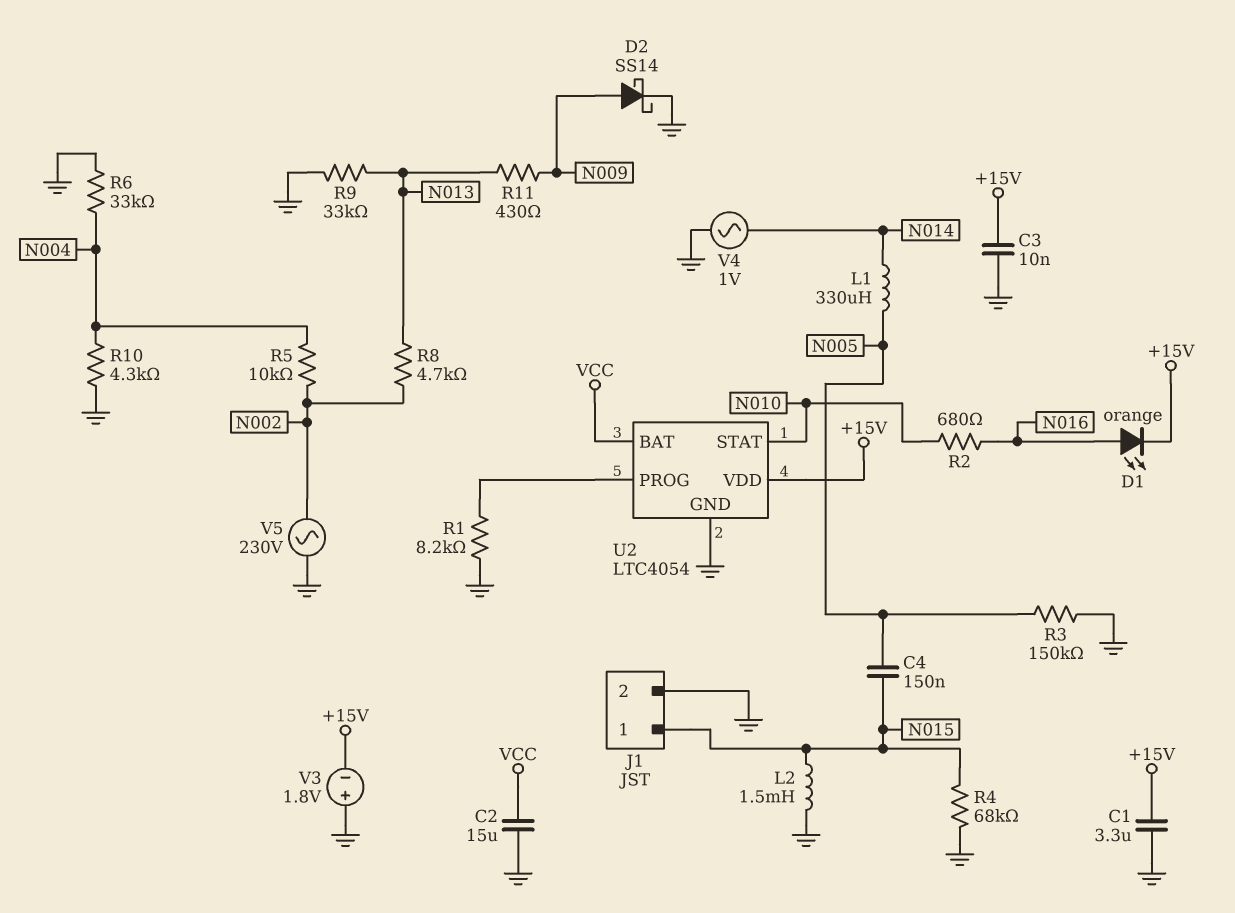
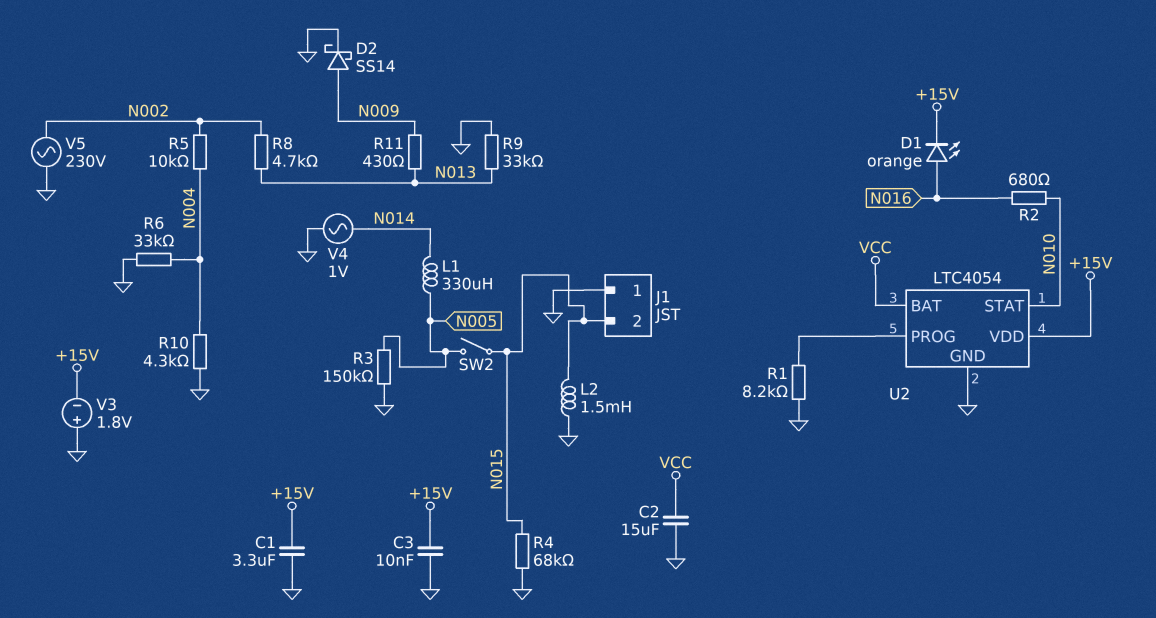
C4: 150nF (N005, N015) -> none
J1 pin 1: N015 -> GND
J1 pin 2: GND -> N015
SW2: none -> switch (N005, N015)

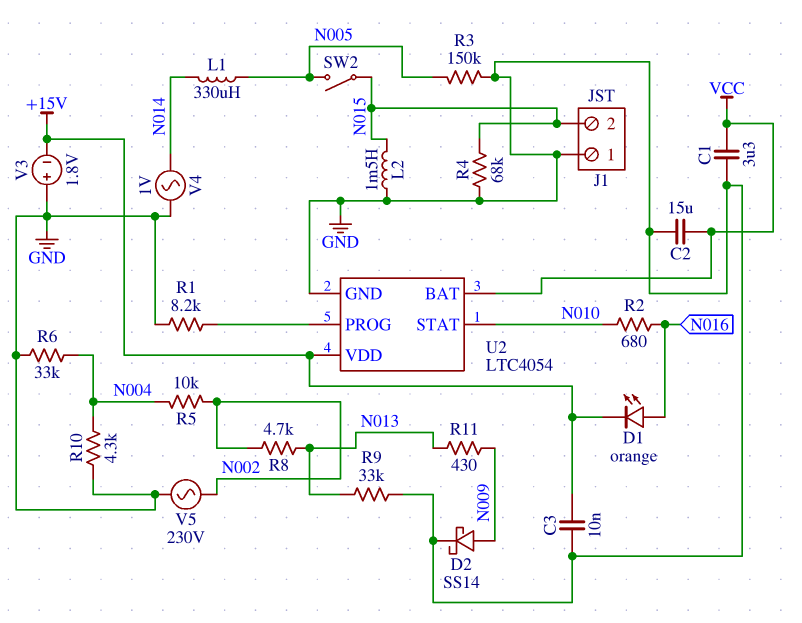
C1: 3.3uF (+15V, GND) -> 3.3uF (GND, VCC)

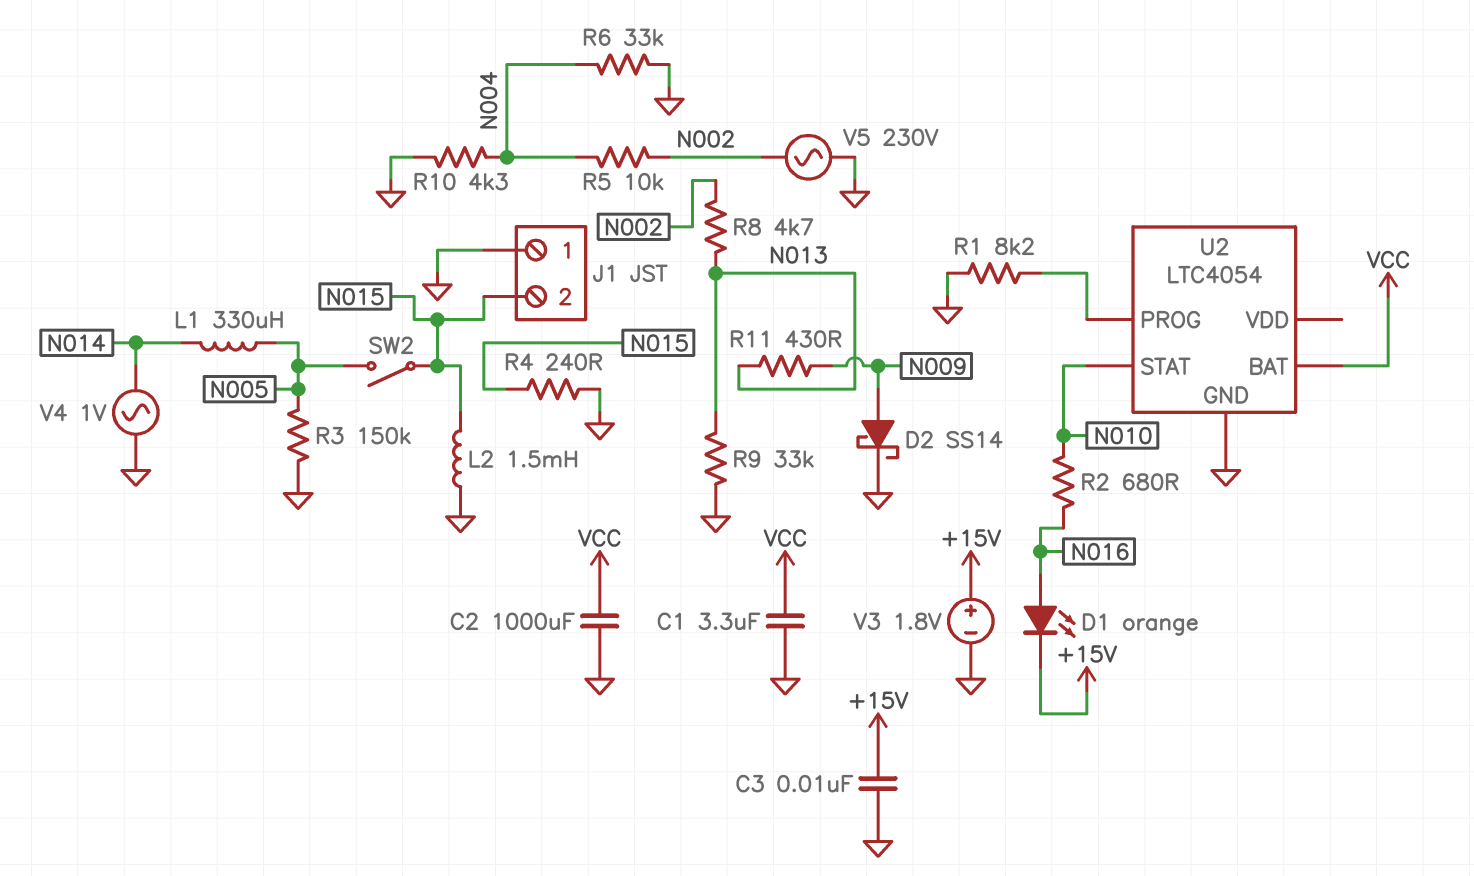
C2: 15uF (GND, VCC) -> 1000uF (GND, VCC)
R4: 68k (GND, N015) -> 240 (GND, N015)
U2 pin VDD: +15V -> none
V3: 1.8V (plus GND, minus +15V) -> 1.8V (plus +15V, minus GND)

